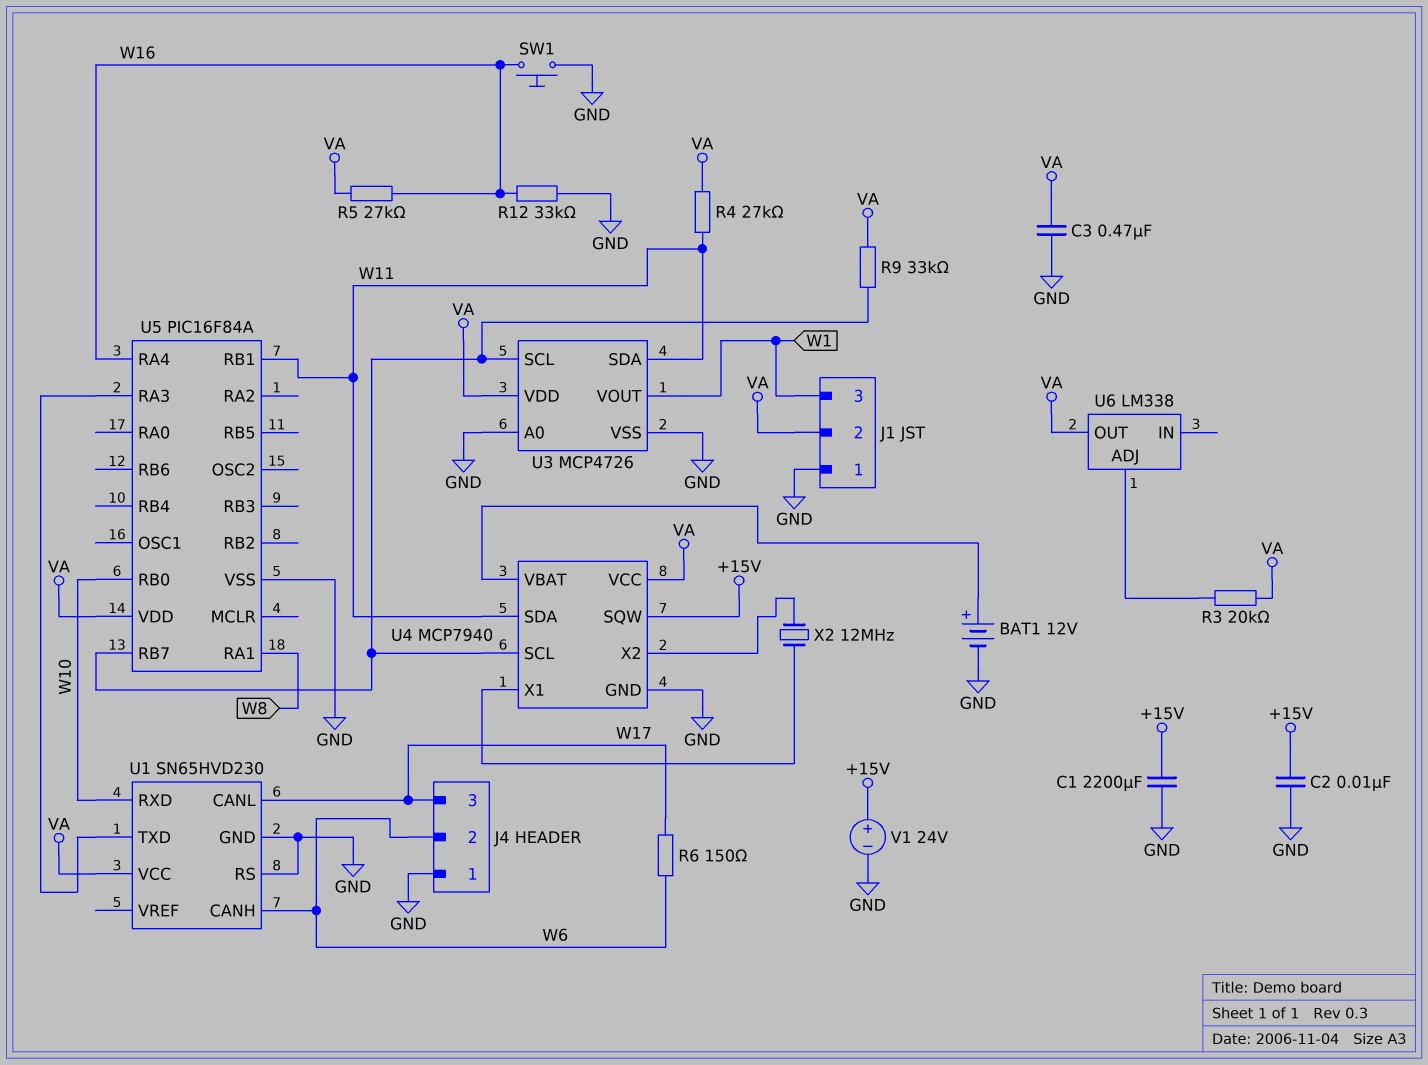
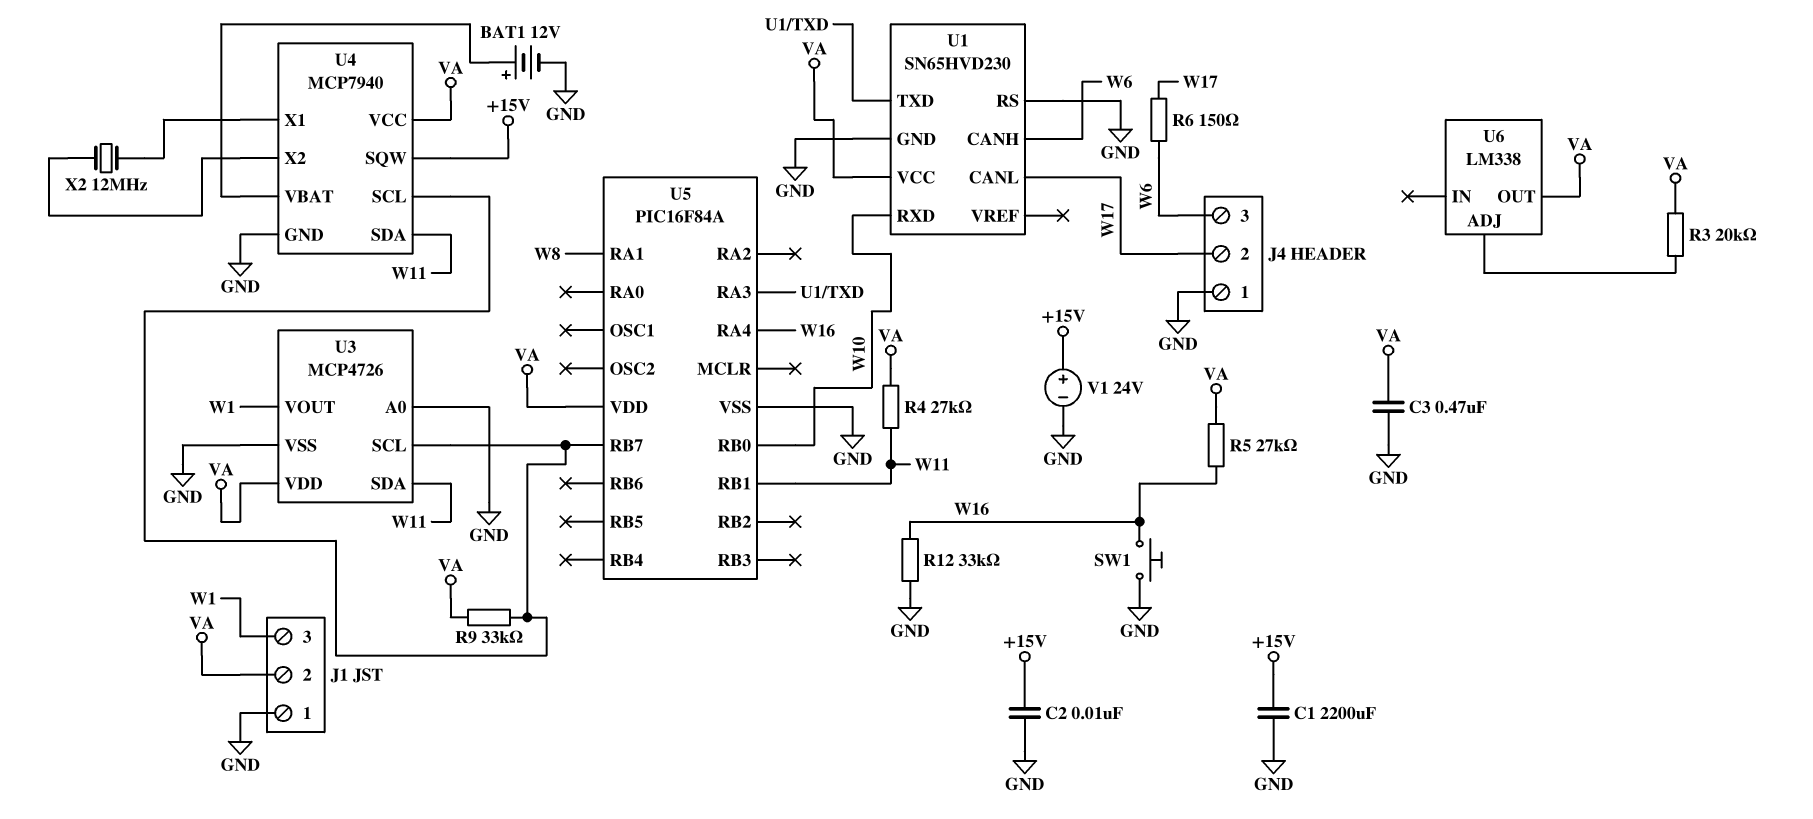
J4 pin 2: W6 -> W17
J4 pin 3: W17 -> W6

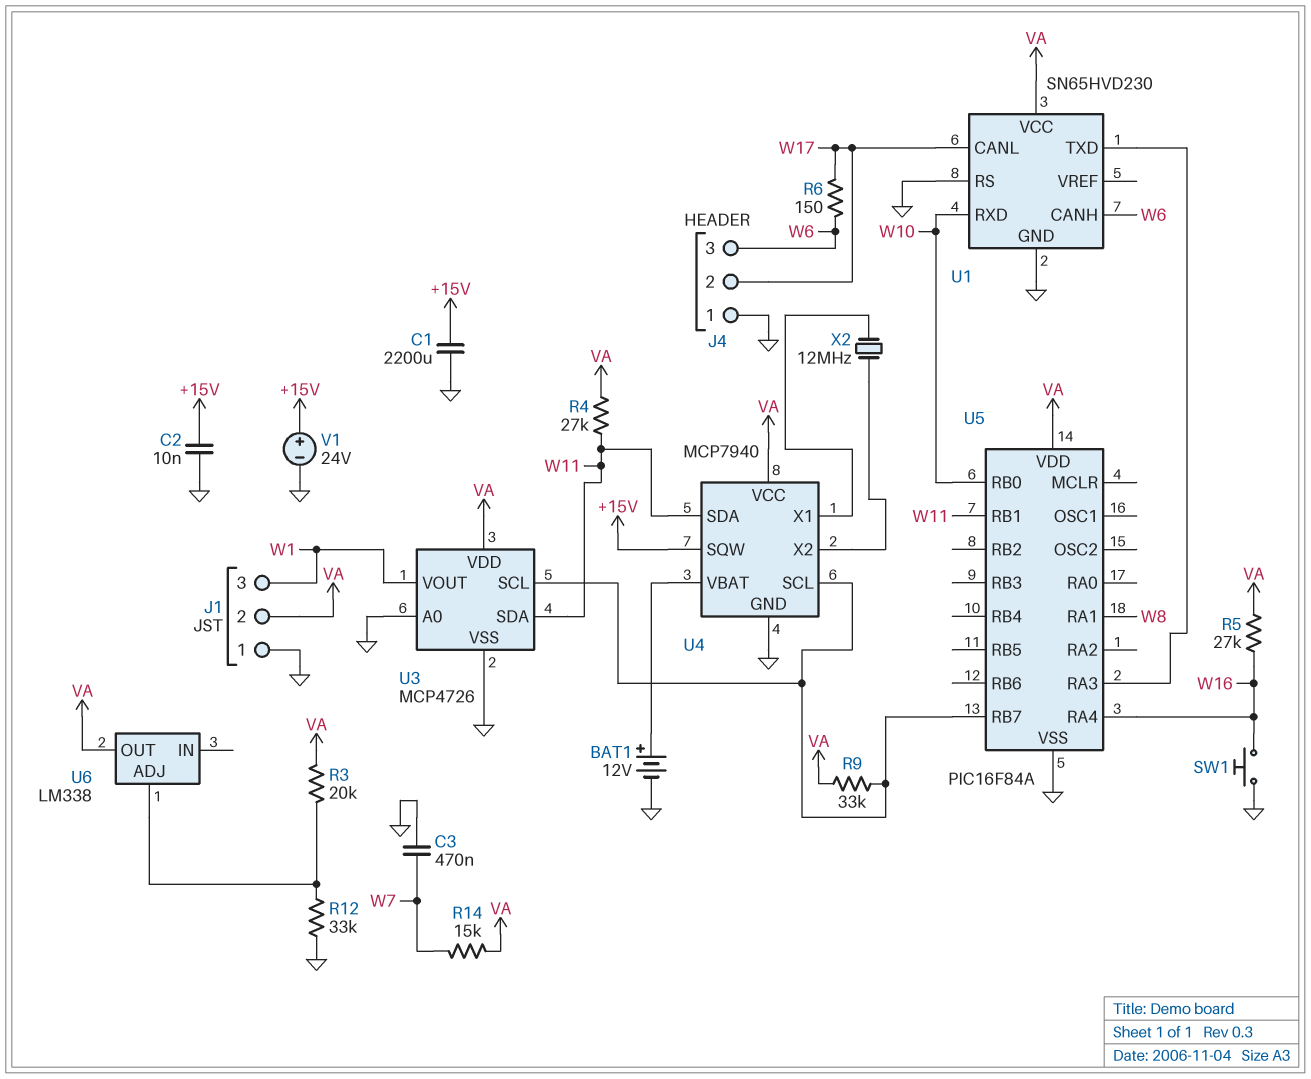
C3: 470nF (GND, VA) -> 470nF (GND, W7)
R12: 33k (GND, W16) -> 33k (GND, U6/ADJ)
R14: none -> 15k (VA, W7)

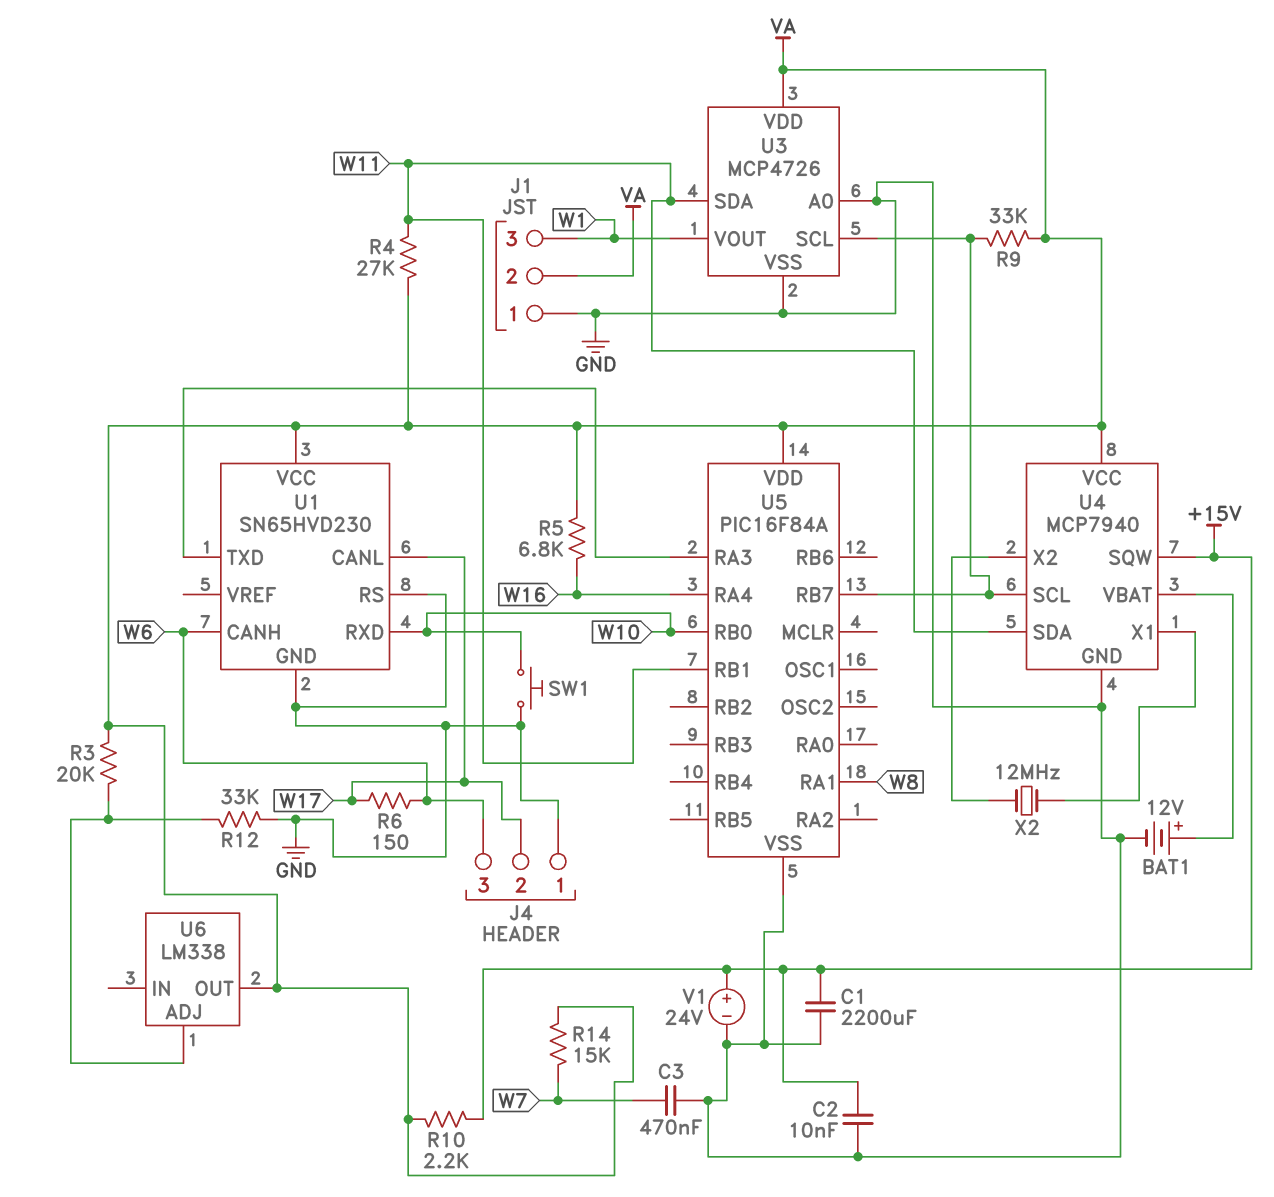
R5: 27k (VA, W16) -> 6.8k (VA, W16)
R10: none -> 2.2k (+15V, VA)
SW1: button (GND, W16) -> button (GND, W10)

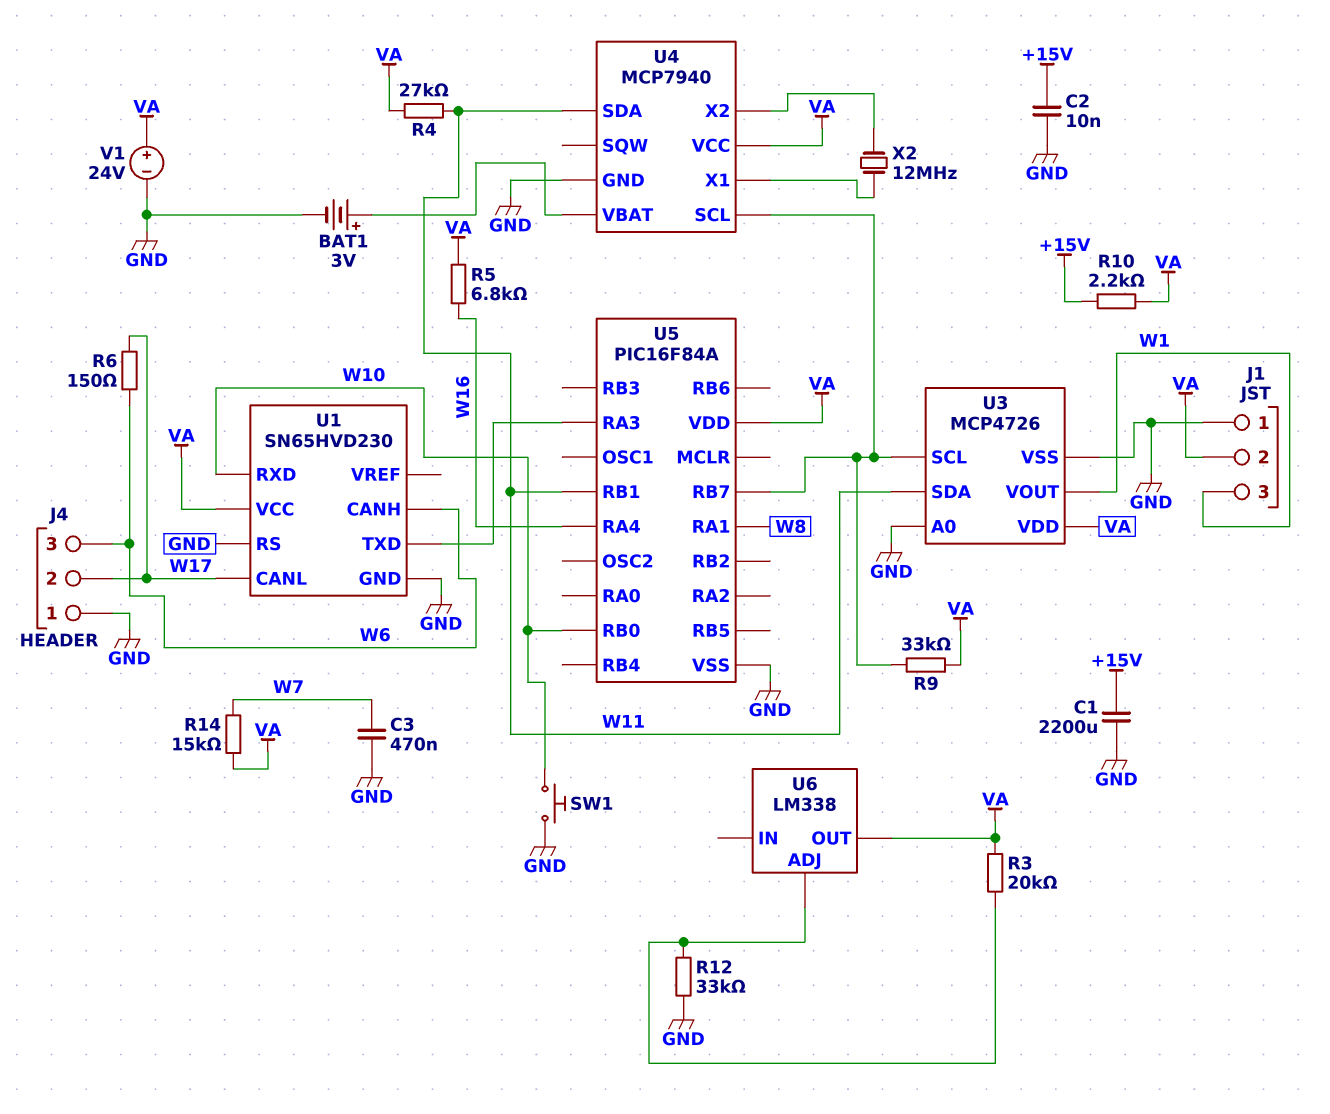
BAT1: 12V (plus U4/VBAT, minus GND) -> 3V (plus U4/VBAT, minus GND)
U4 pin SQW: +15V -> none
V1: 24V (plus +15V, minus GND) -> 24V (plus VA, minus GND)

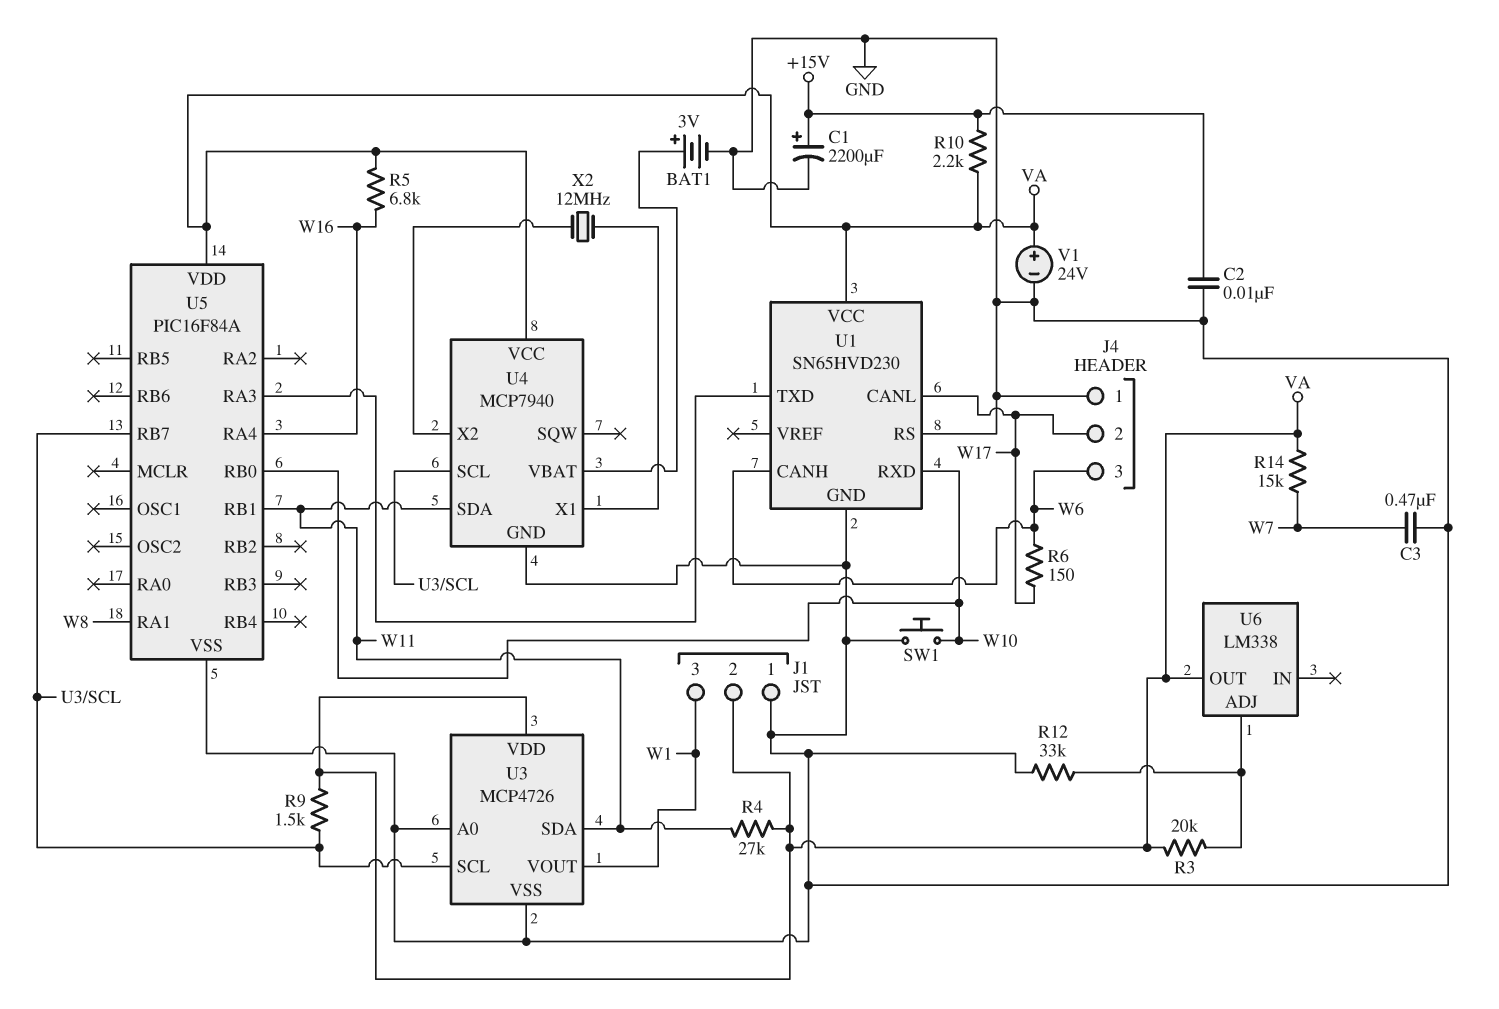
C1: 2200uF (+15V, GND) -> 2200uF (plus +15V, minus GND)
R9: 33k (U3/SCL, VA) -> 1.5k (U3/SCL, VA)

